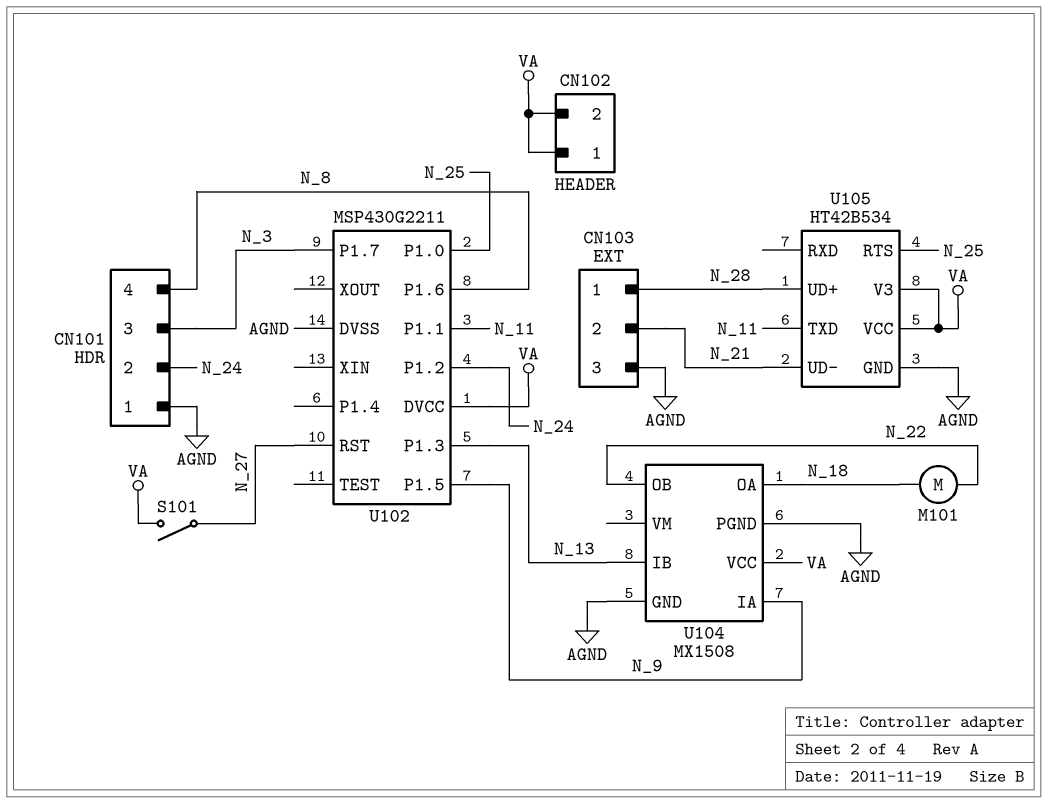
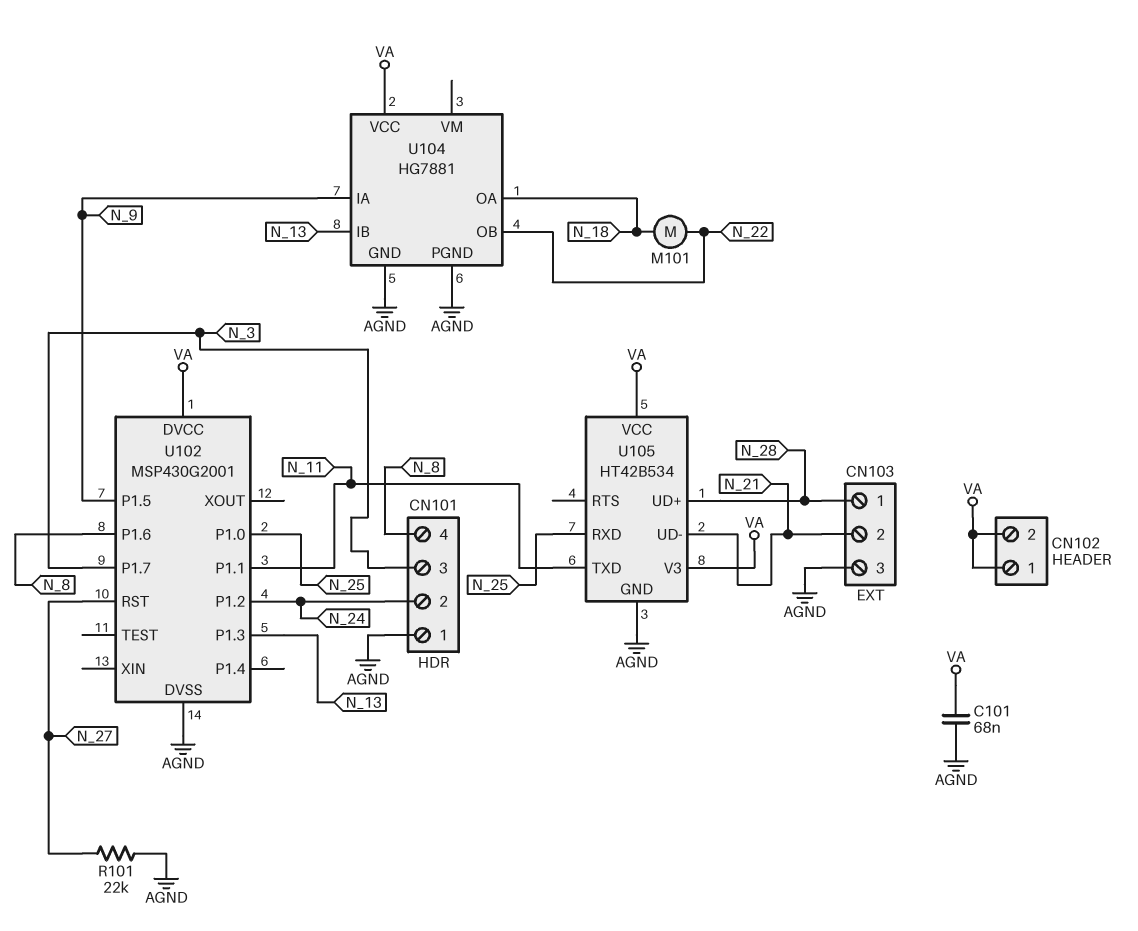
C101: none -> 68nF (AGND, VA)
R101: none -> 22k (AGND, N_27)
S101: switch (N_27, VA) -> none
U102: MSP430G2211 -> MSP430G2001
U104: MX1508 -> HG7881
U105 pin RTS: N_25 -> none
U105 pin RXD: none -> N_25

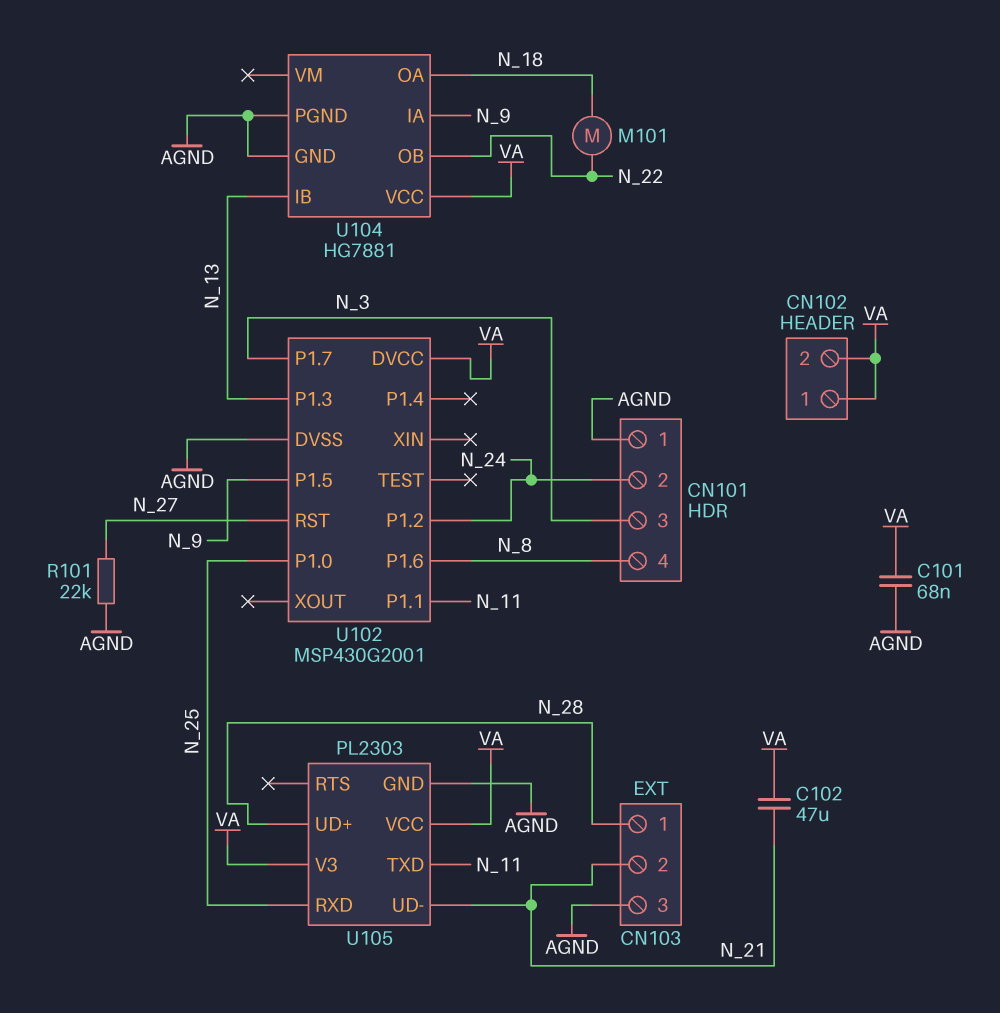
C102: none -> 47uF (N_21, VA)
U105: HT42B534 -> PL2303

